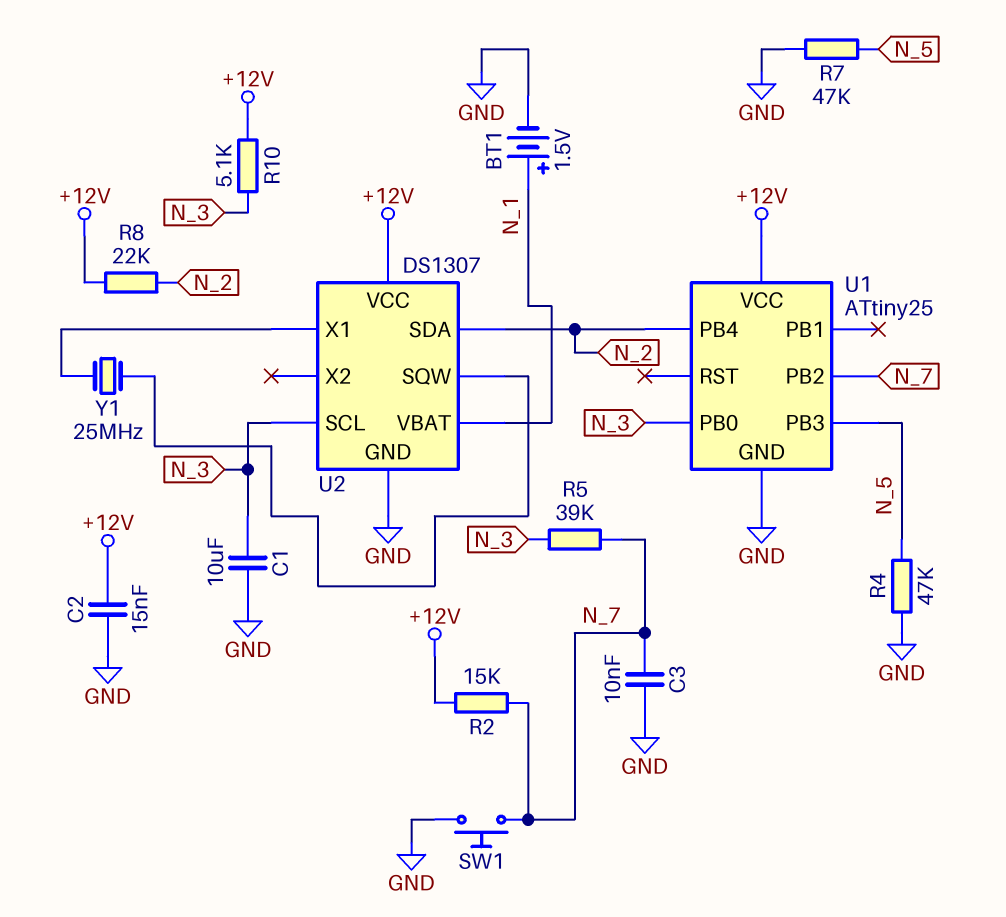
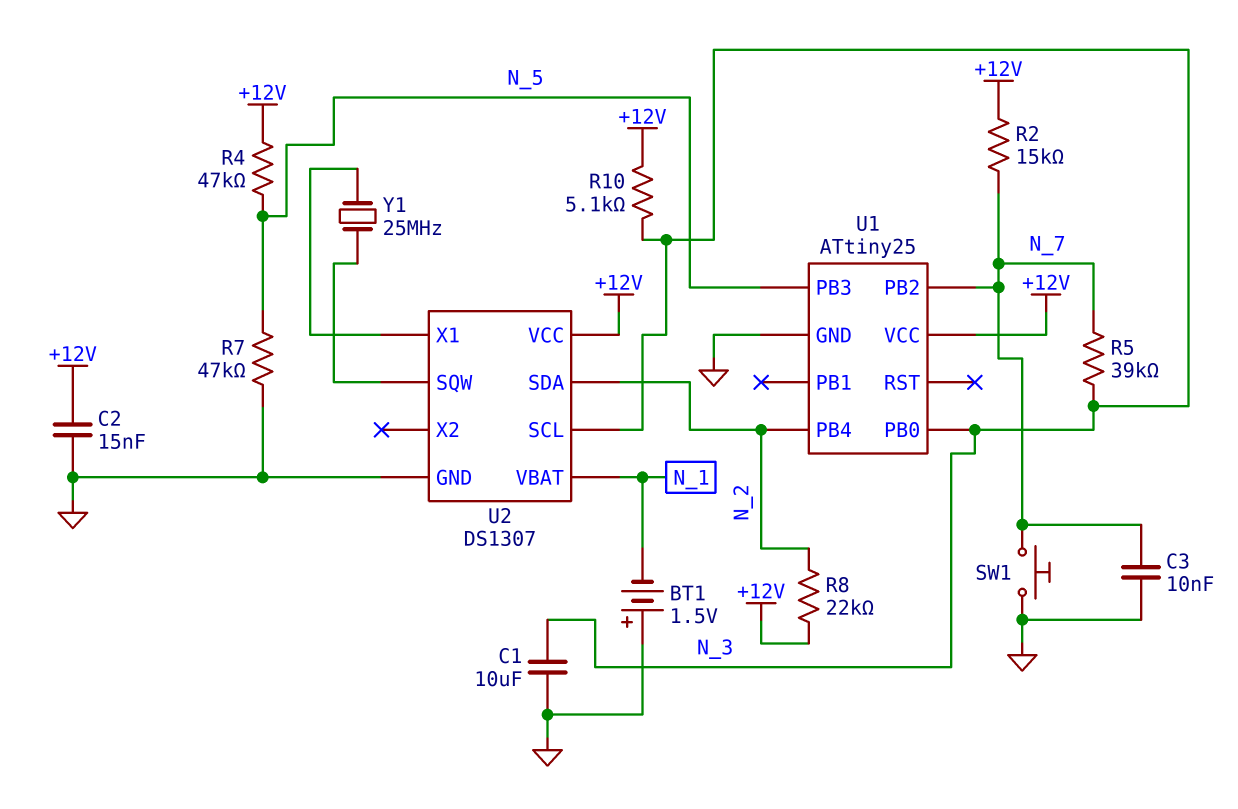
BT1: 1.5V (plus N_1, minus GND) -> 1.5V (plus GND, minus N_1)
R4: 47k (GND, N_5) -> 47k (+12V, N_5)

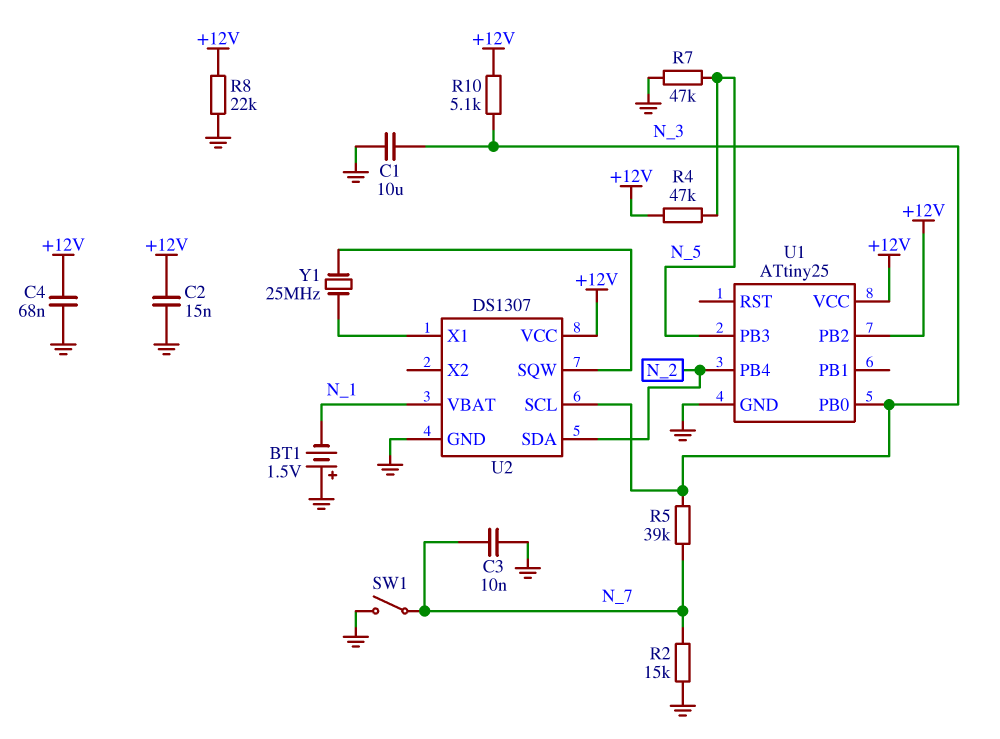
C4: none -> 68nF (+12V, GND)
R2: 15k (+12V, N_7) -> 15k (GND, N_7)
R8: 22k (+12V, N_2) -> 22k (+12V, GND)
SW1: button (GND, N_7) -> switch (GND, N_7)
U1 pin PB2: N_7 -> +12V

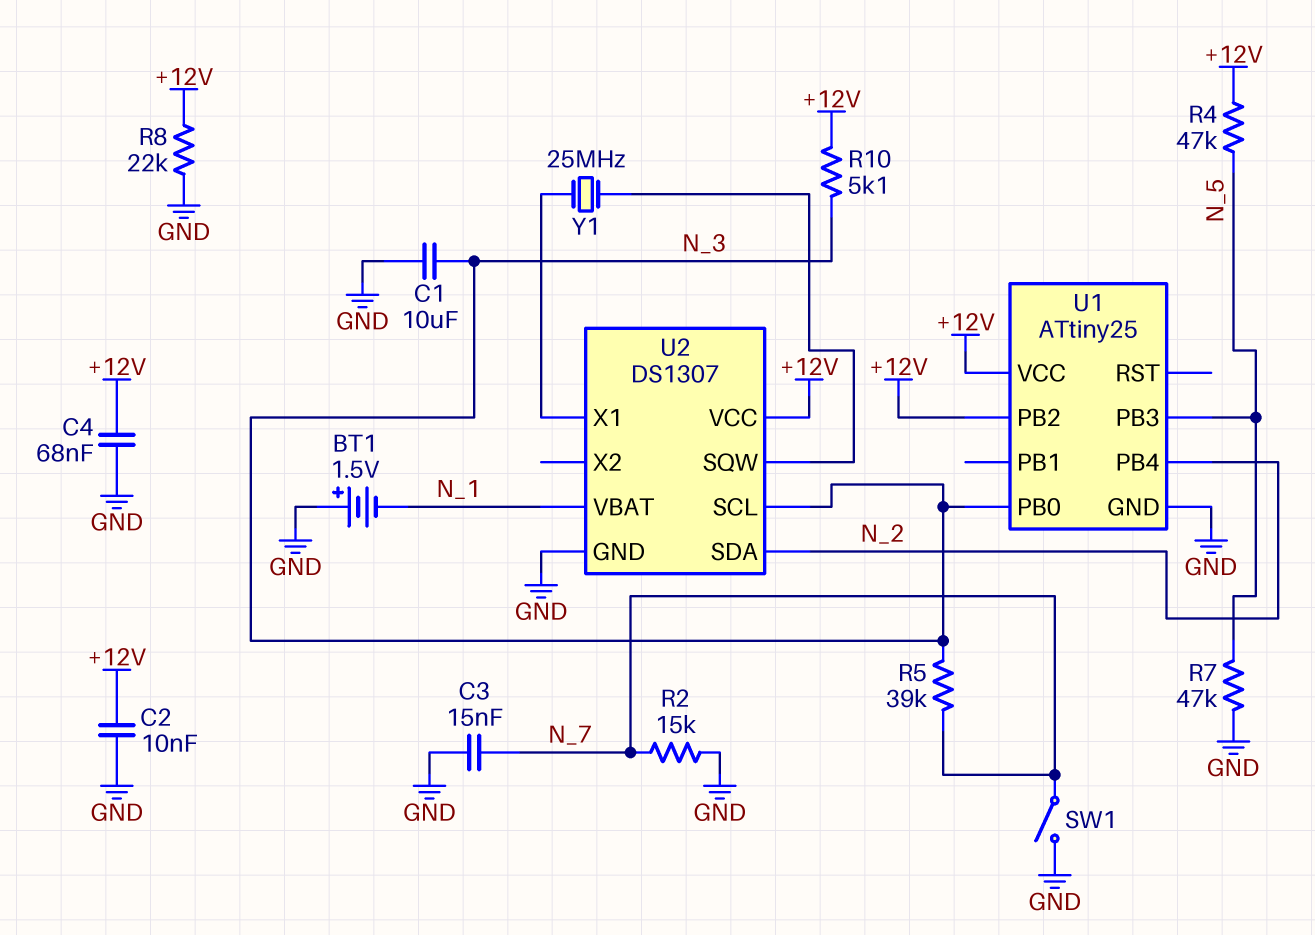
C2: 15nF (+12V, GND) -> 10nF (+12V, GND)
C3: 10nF (GND, N_7) -> 15nF (GND, N_7)

